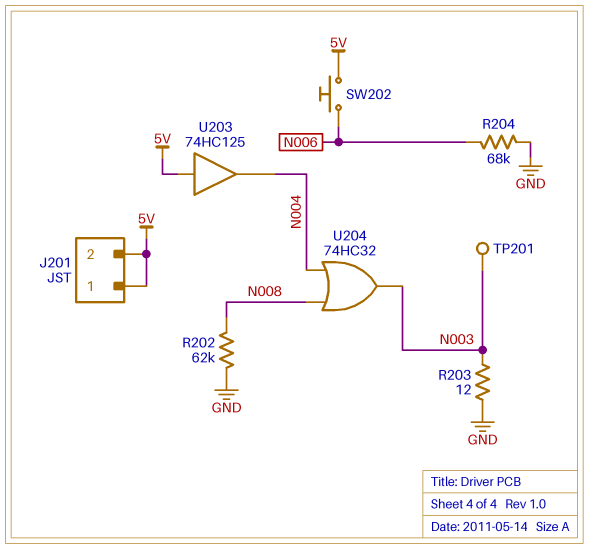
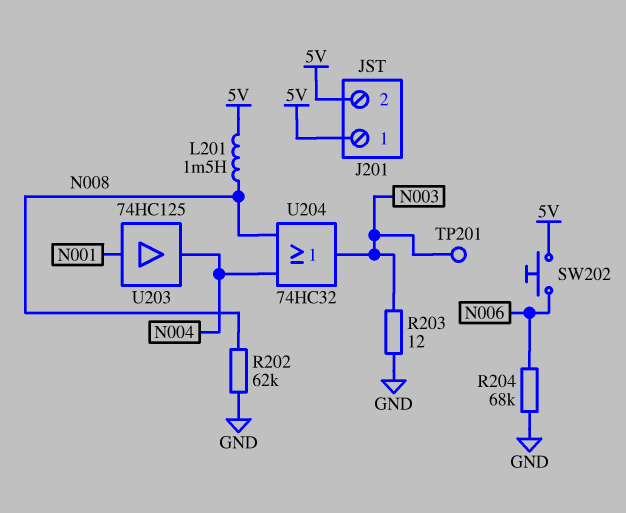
L201: none -> 1.5mH (5V, N008)
U203: buffer 74HC125 (in 5V, out N004) -> buffer 74HC125 (in N001, out N004)

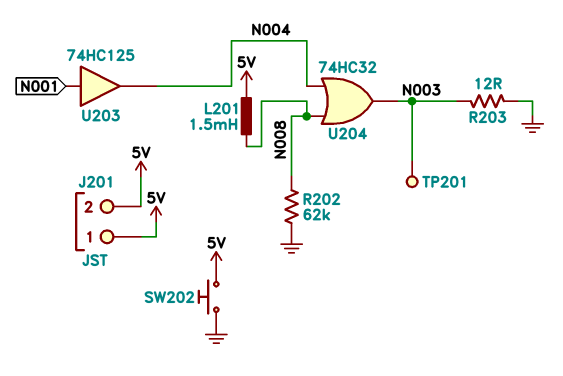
R204: 68k (GND, N006) -> none
SW202: button (5V, N006) -> button (5V, GND)

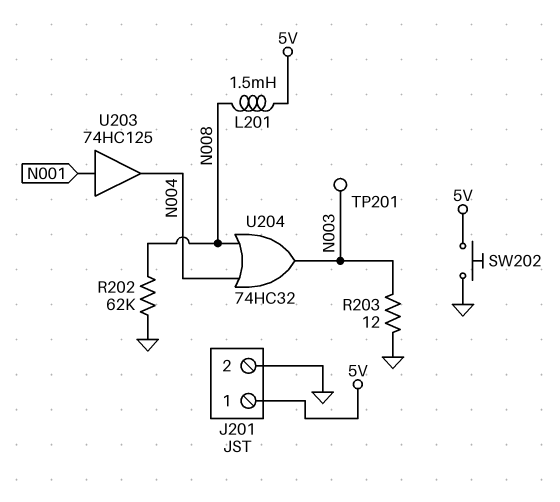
J201 pin 2: 5V -> GND

